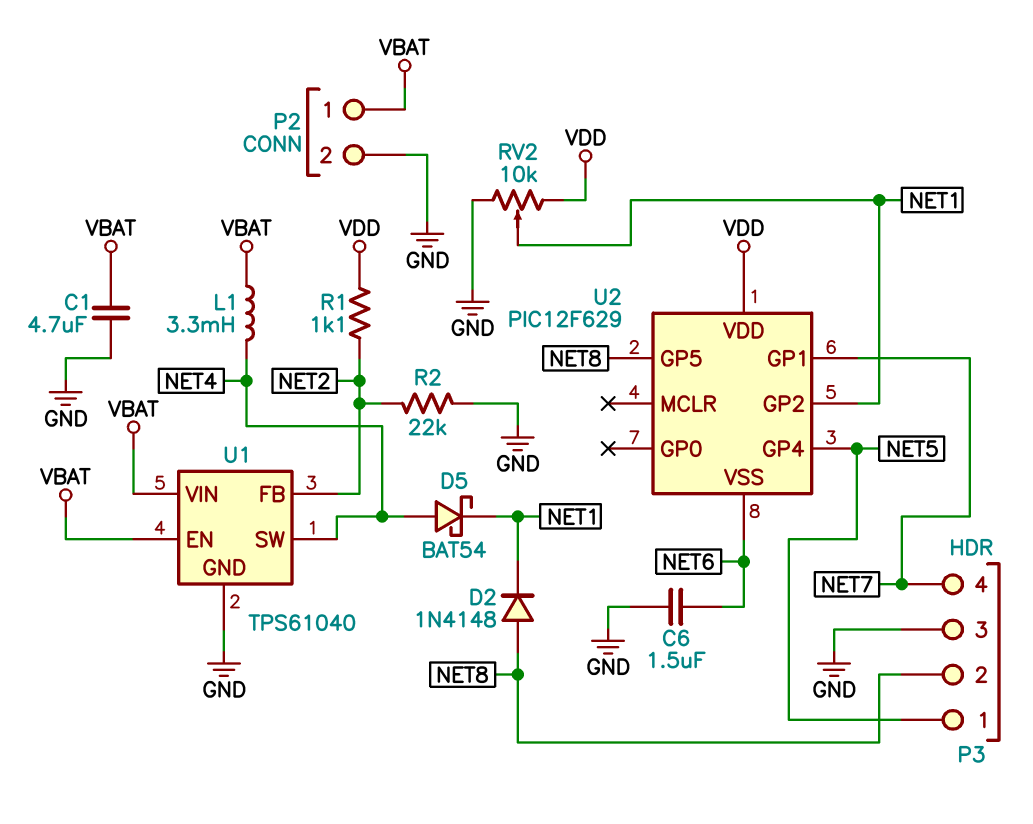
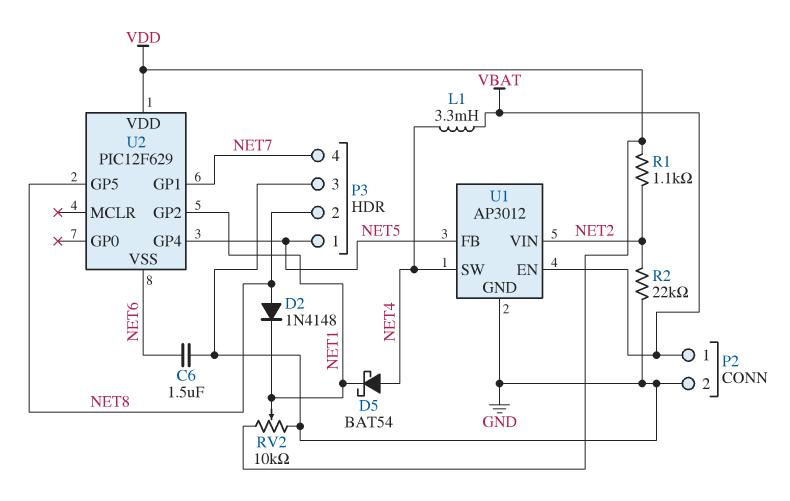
C1: 4.7uF (GND, VBAT) -> none
U1: TPS61040 -> AP3012
U1 pin FB: NET2 -> NET5
U1 pin VIN: VBAT -> NET2

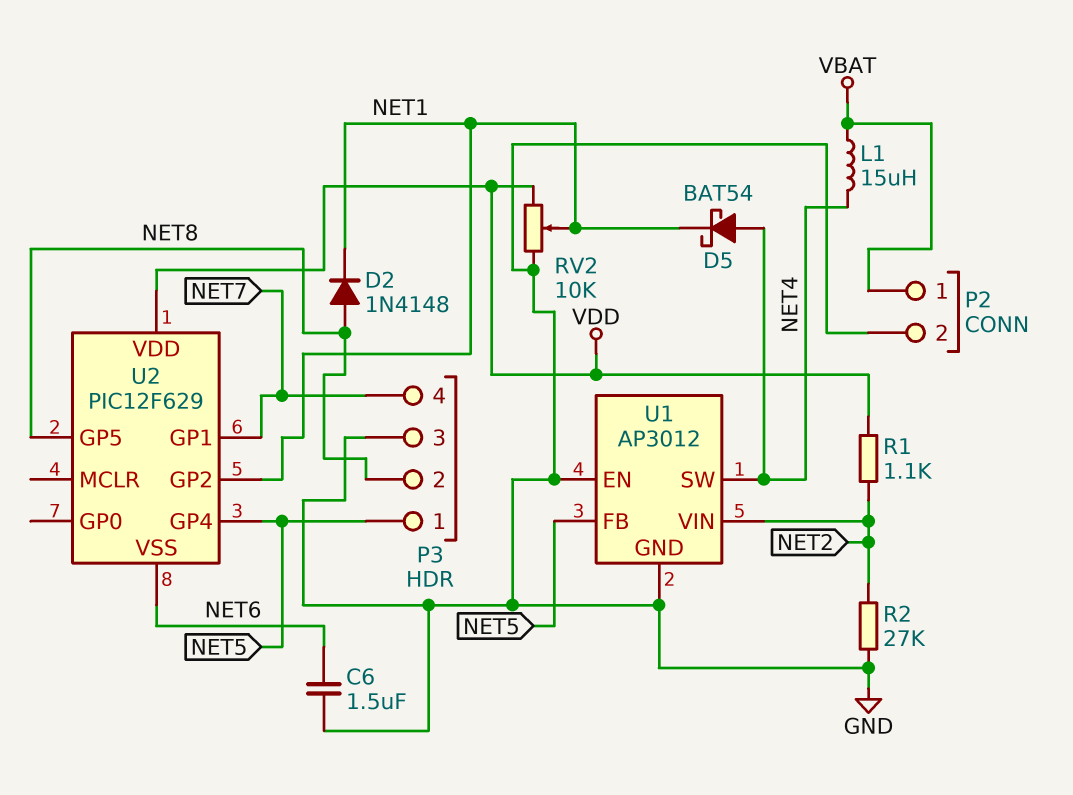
L1: 3.3mH (NET4, VBAT) -> 15uH (NET4, VBAT)
R2: 22k (GND, NET2) -> 27k (GND, NET2)
U1 pin EN: VBAT -> GND

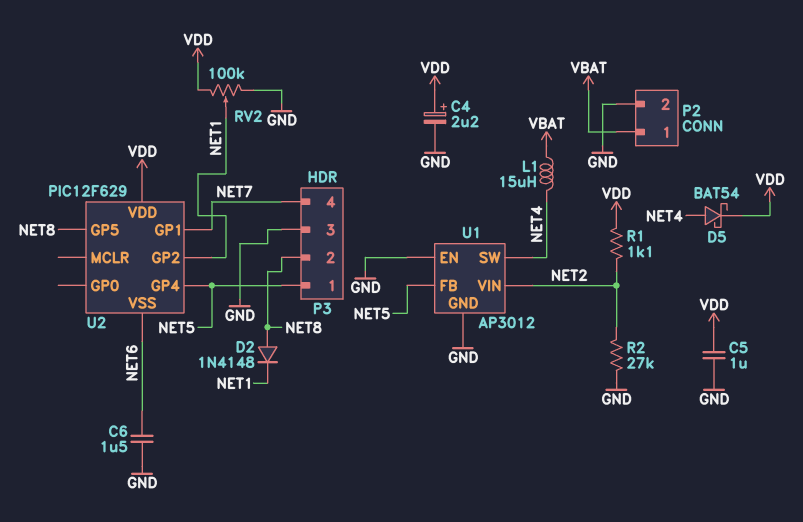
C4: none -> 2.2uF (plus VDD, minus GND)
C5: none -> 1uF (GND, VDD)
D5: schottky BAT54 (A NET4, K NET1) -> schottky BAT54 (A NET4, K VDD)
RV2: 10k (GND, VDD, wiper NET1) -> 100k (GND, VDD, wiper NET1)

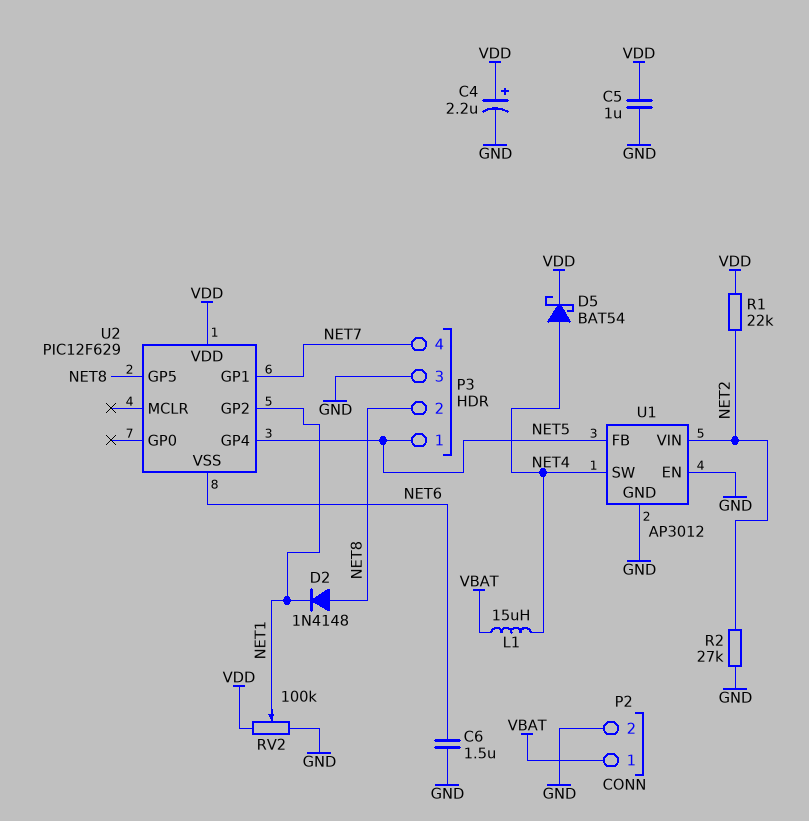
R1: 1.1k (NET2, VDD) -> 22k (NET2, VDD)

